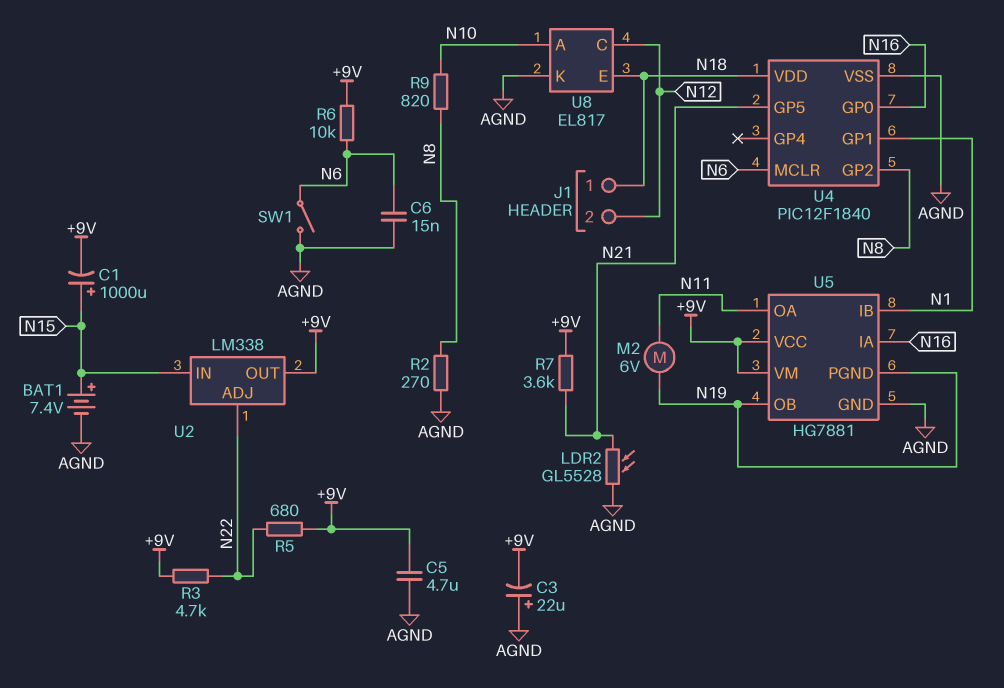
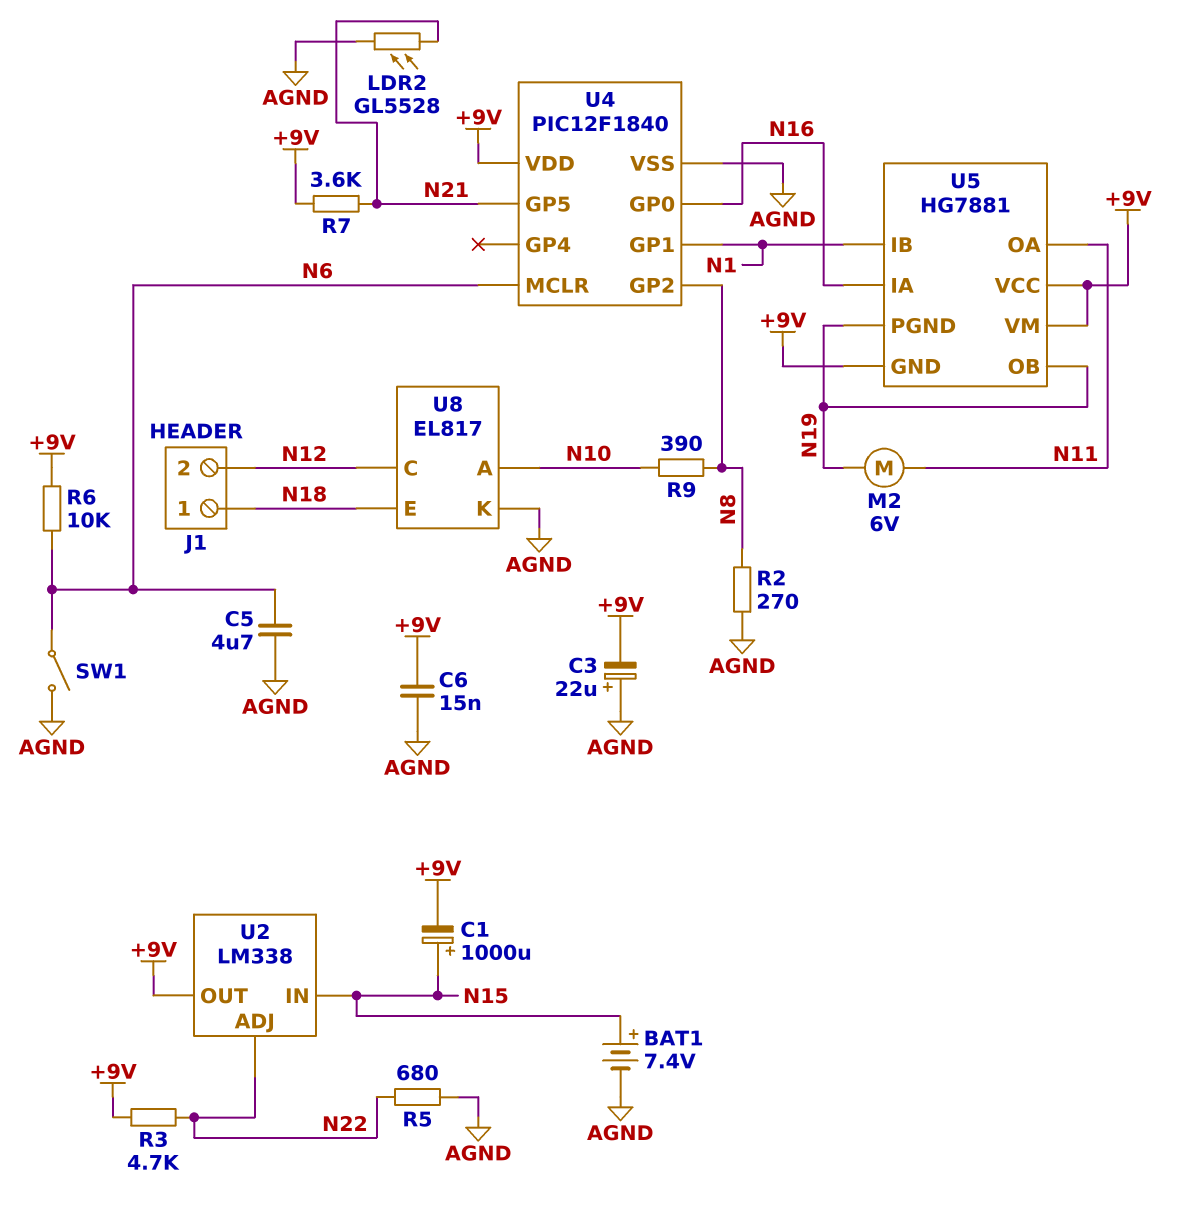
C5: 4.7uF (+9V, AGND) -> 4.7uF (AGND, N6)
C6: 15nF (AGND, N6) -> 15nF (+9V, AGND)
R5: 680 (+9V, N22) -> 680 (AGND, N22)
R9: 820 (N8, N10) -> 390 (N8, N10)
U4 pin VDD: N18 -> +9V
U5 pin GND: AGND -> +9V

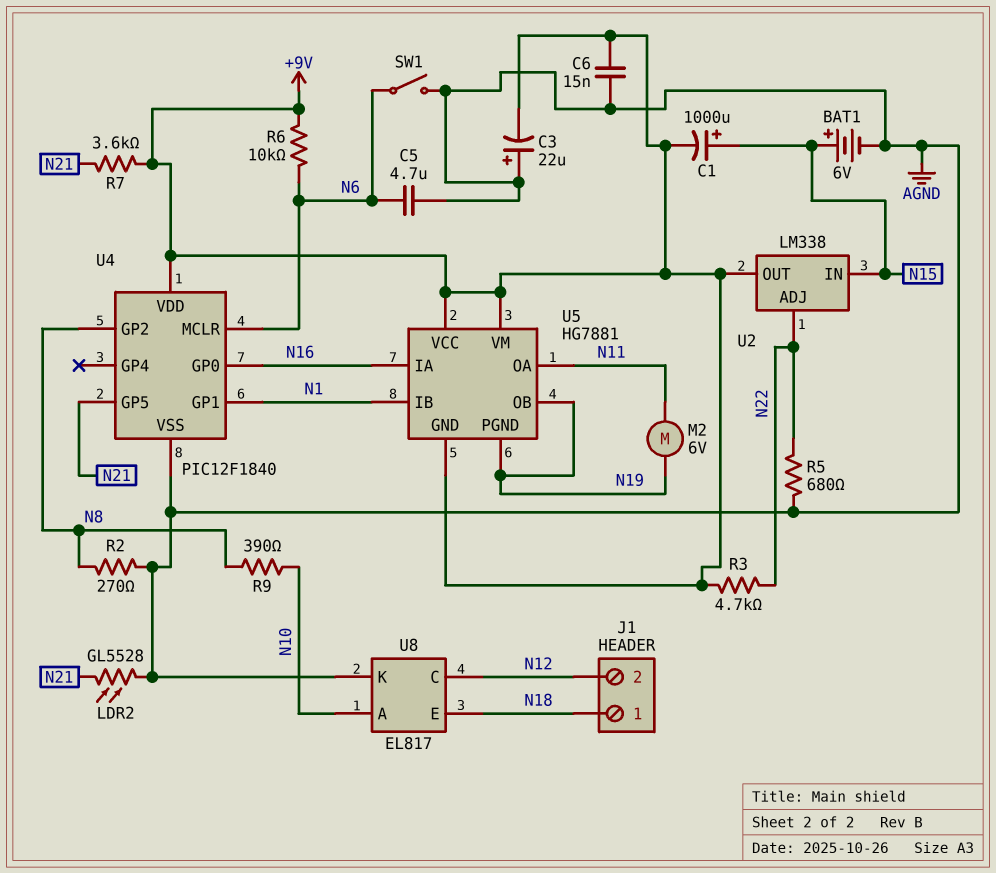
BAT1: 7.4V (plus N15, minus AGND) -> 6V (plus N15, minus AGND)

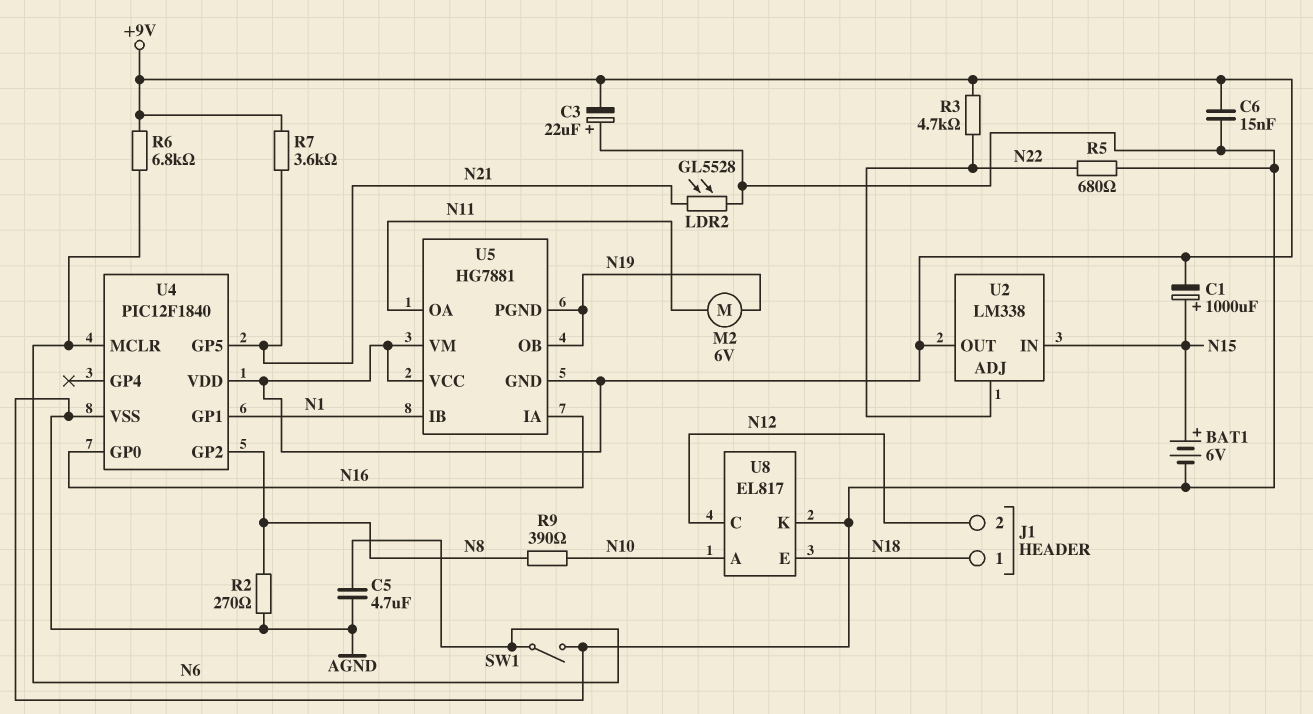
R6: 10k (+9V, N6) -> 6.8k (+9V, N6)

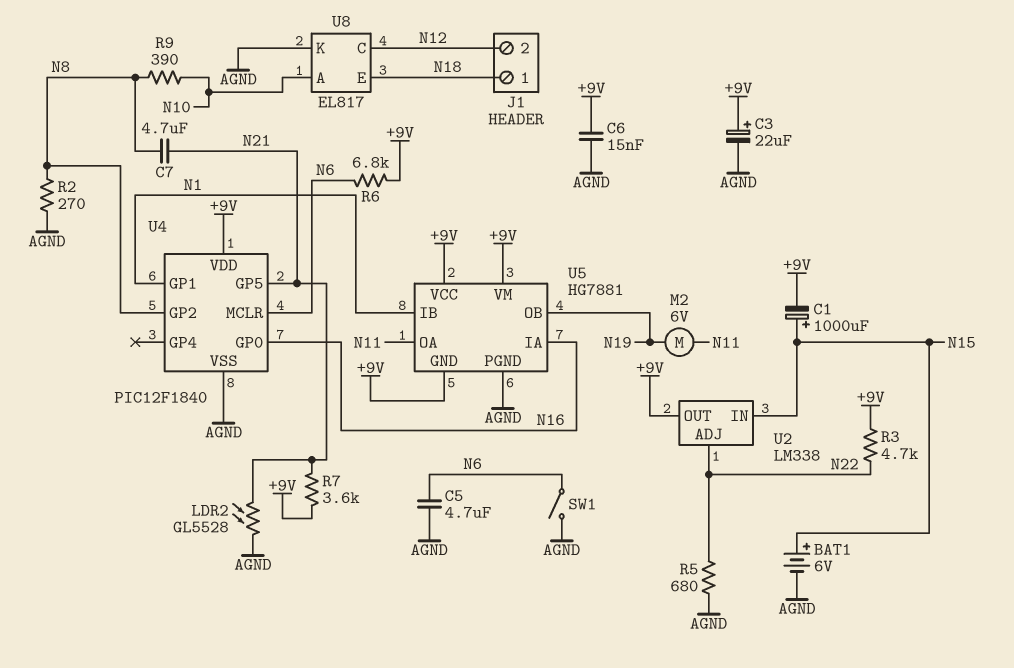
C3: 22uF (plus AGND, minus +9V) -> 22uF (plus +9V, minus AGND)
C7: none -> 4.7uF (N8, N21)
U5 pin PGND: N19 -> AGND

